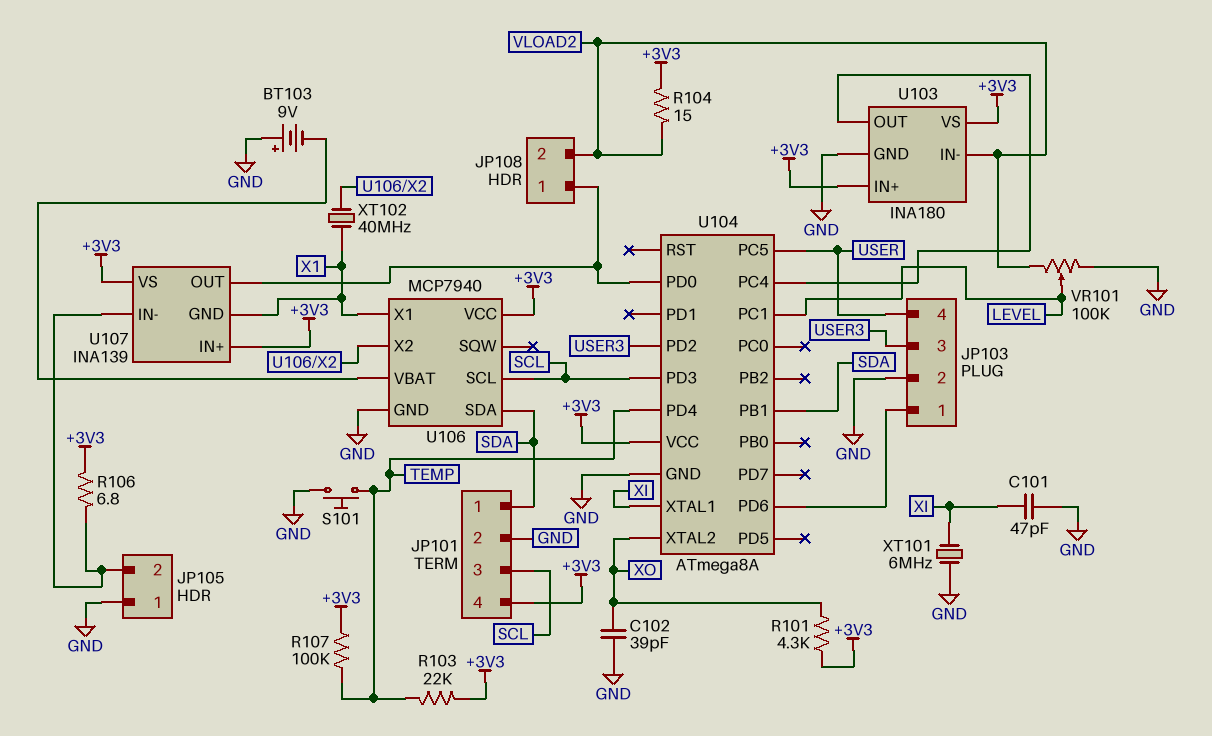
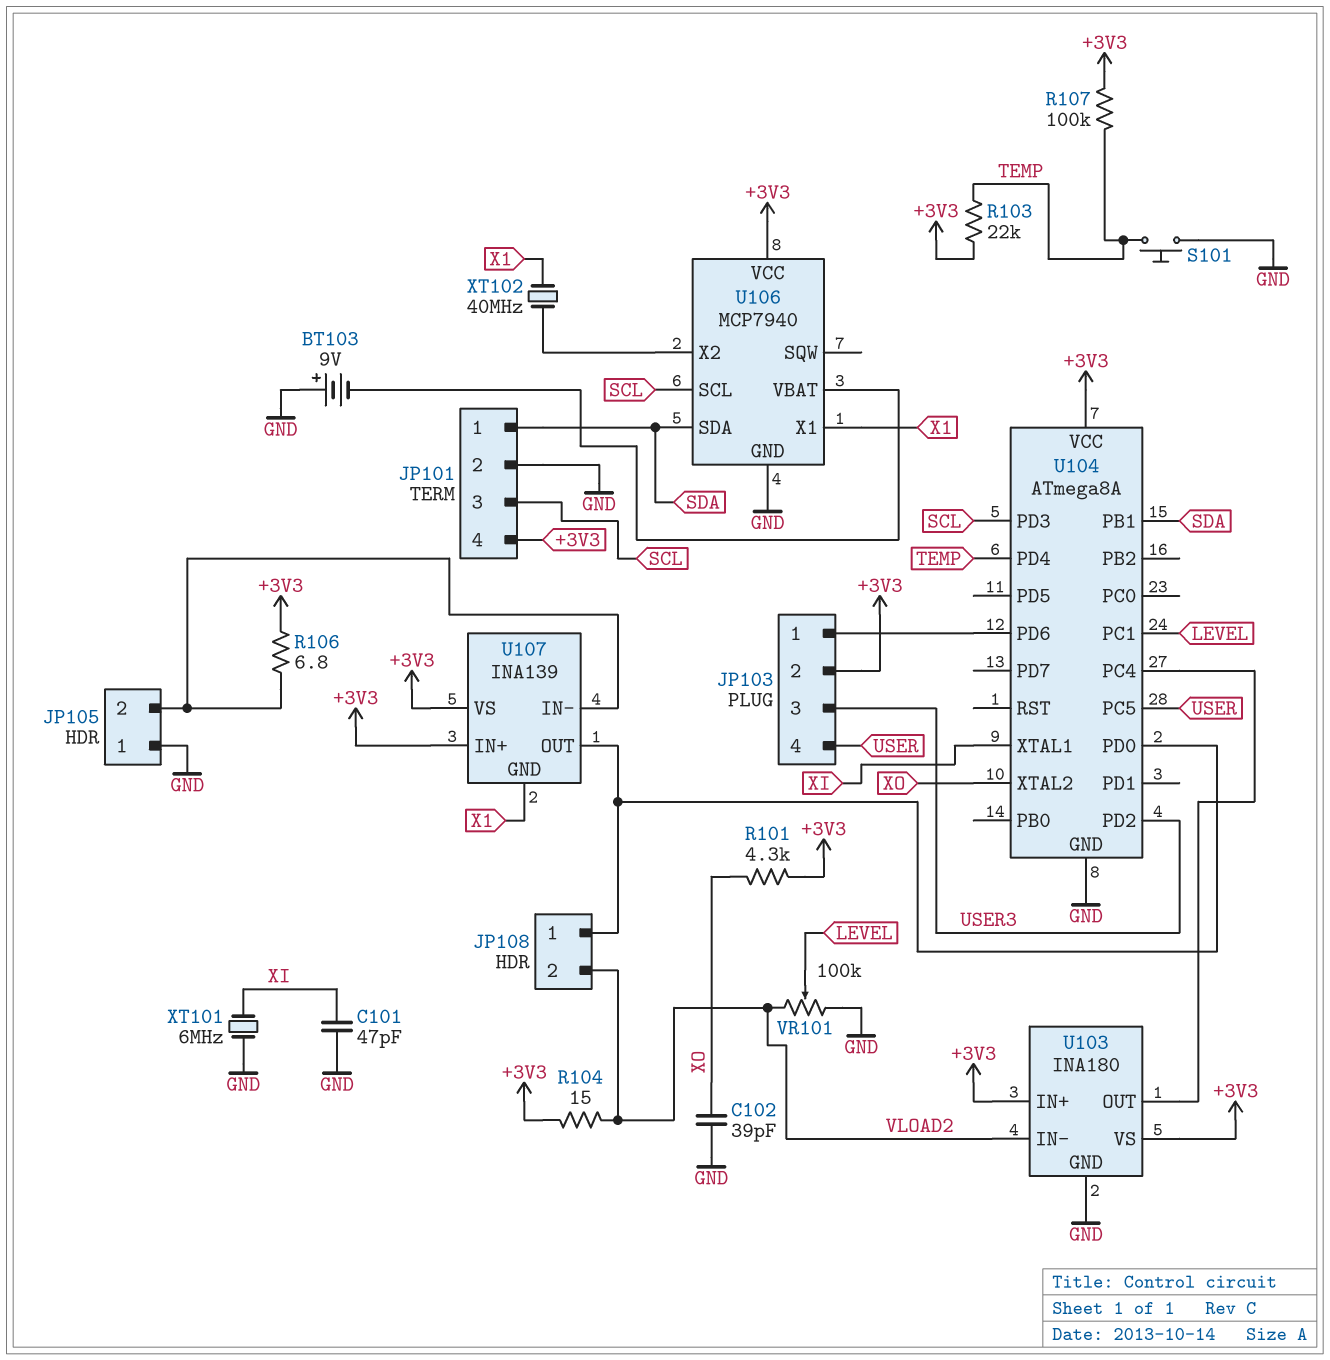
JP103 pin 2: GND -> +3V3

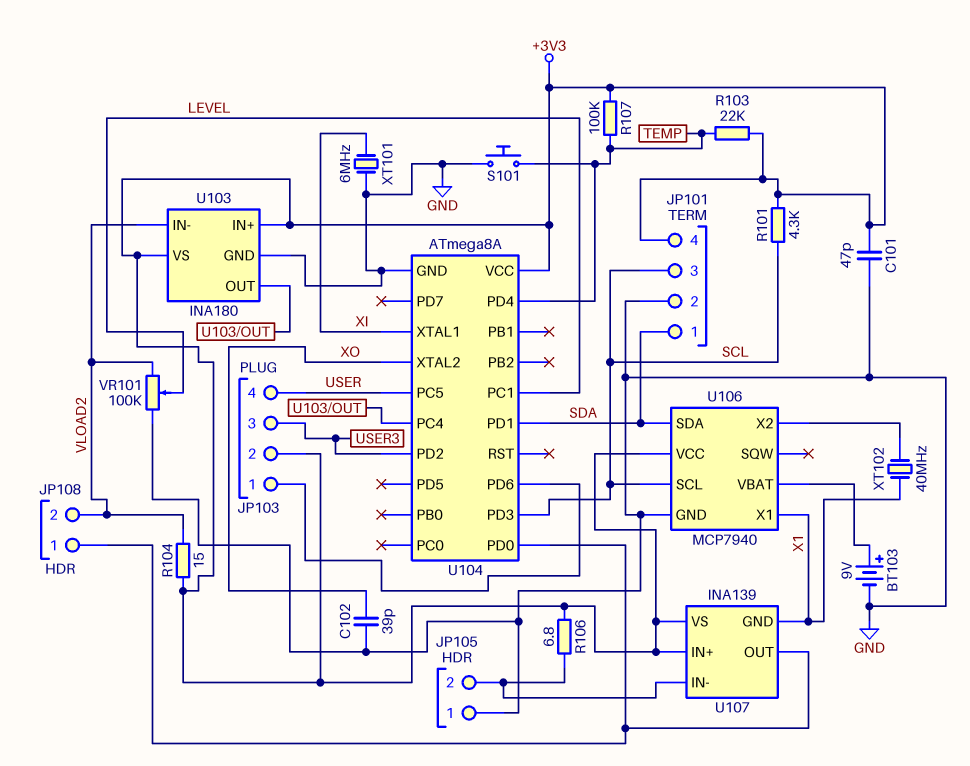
BT103: 9V (plus GND, minus U106/VBAT) -> 9V (plus U106/VBAT, minus GND)
C101: 47pF (GND, XI) -> 47pF (+3V3, GND)
R101: 4.3k (+3V3, XO) -> 4.3k (+3V3, SCL)
U104 pin PB1: SDA -> none
U104 pin PD1: none -> SDA

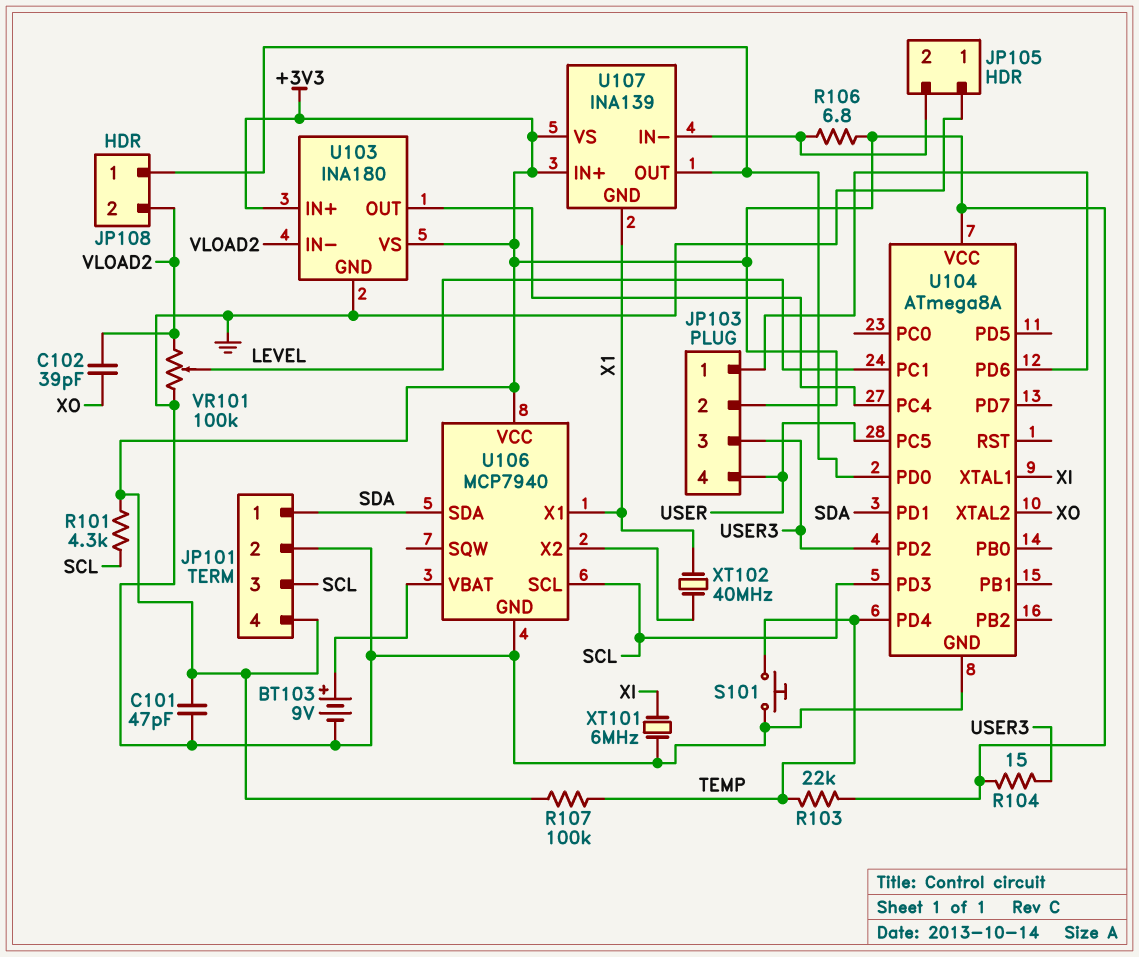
C102: 39pF (GND, XO) -> 39pF (VLOAD2, XO)
R104: 15 (+3V3, VLOAD2) -> 15 (+3V3, USER3)

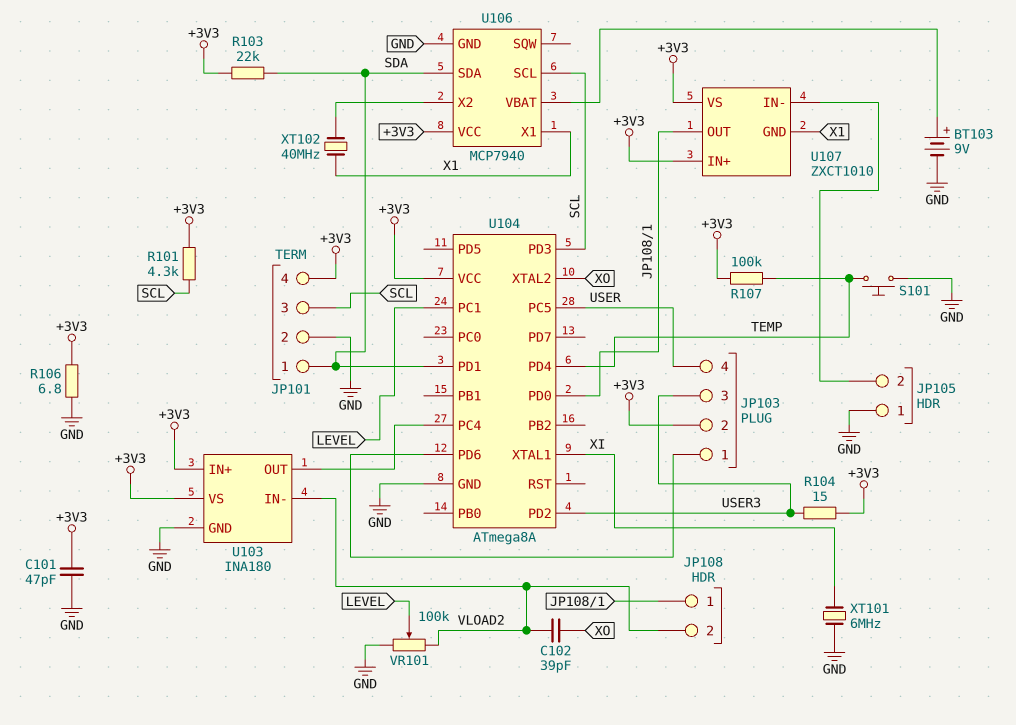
R103: 22k (+3V3, TEMP) -> 22k (+3V3, SDA)
R106: 6.8 (+3V3, JP105/2) -> 6.8 (+3V3, GND)
U107: INA139 -> ZXCT1010

